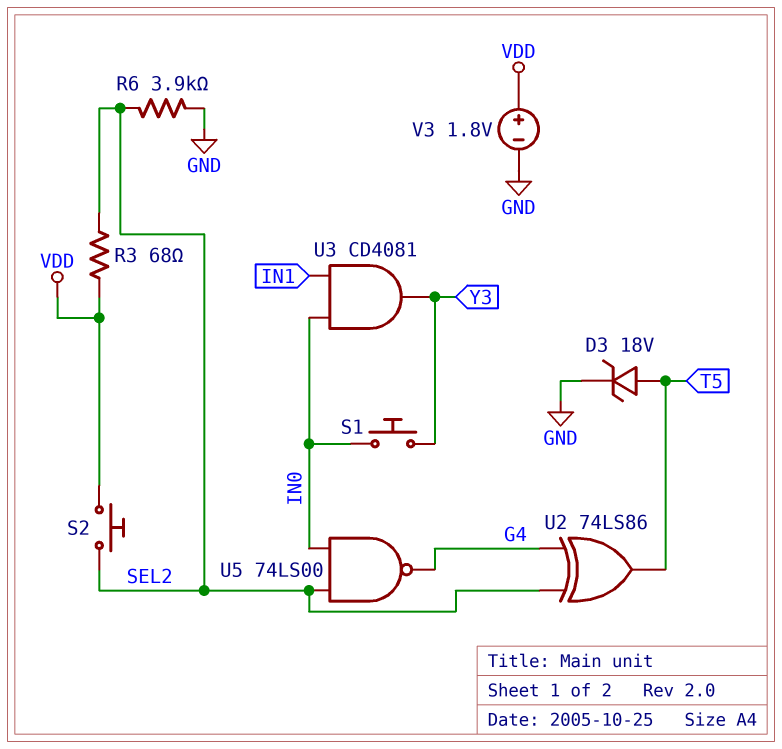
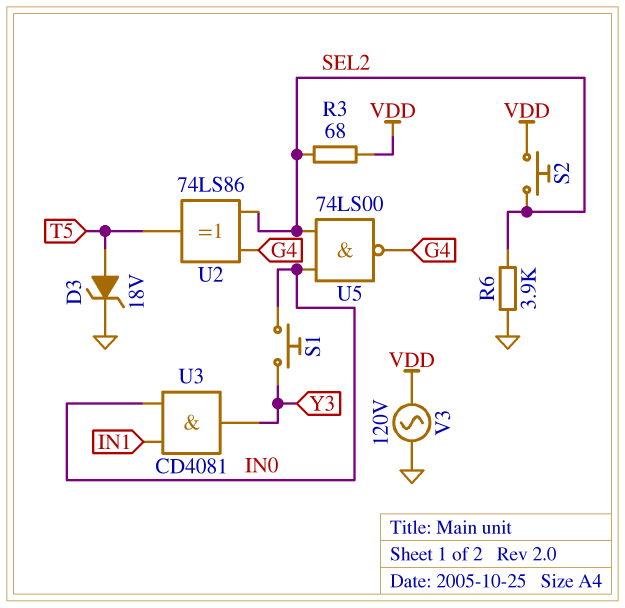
V3: 1.8V (plus VDD, minus GND) -> AC 120V (GND, VDD)

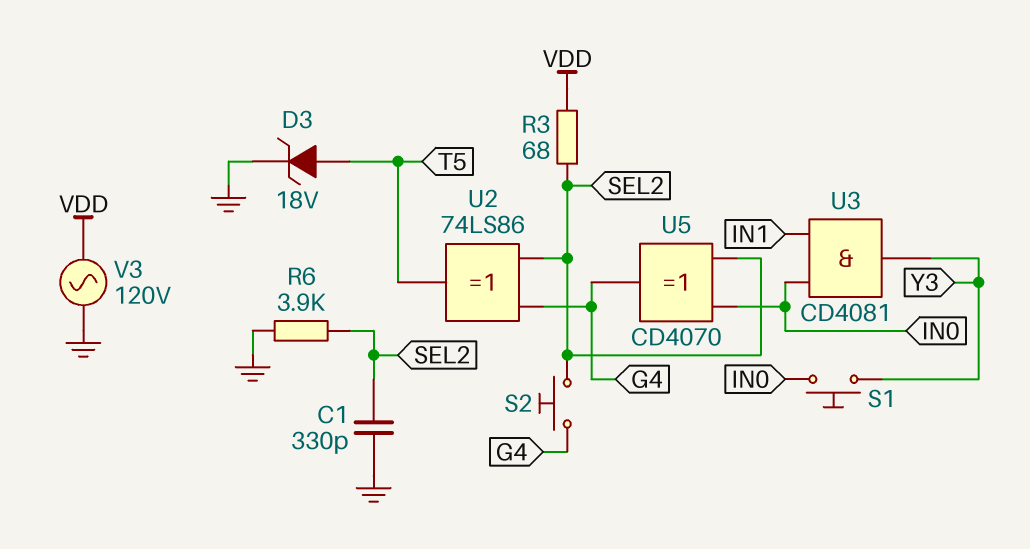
C1: none -> 330pF (GND, SEL2)
S2: button (SEL2, VDD) -> button (G4, SEL2)
U5: NAND 74LS00 (in IN0, in SEL2, out G4) -> XOR CD4070 (in IN0, in SEL2, out G4)

